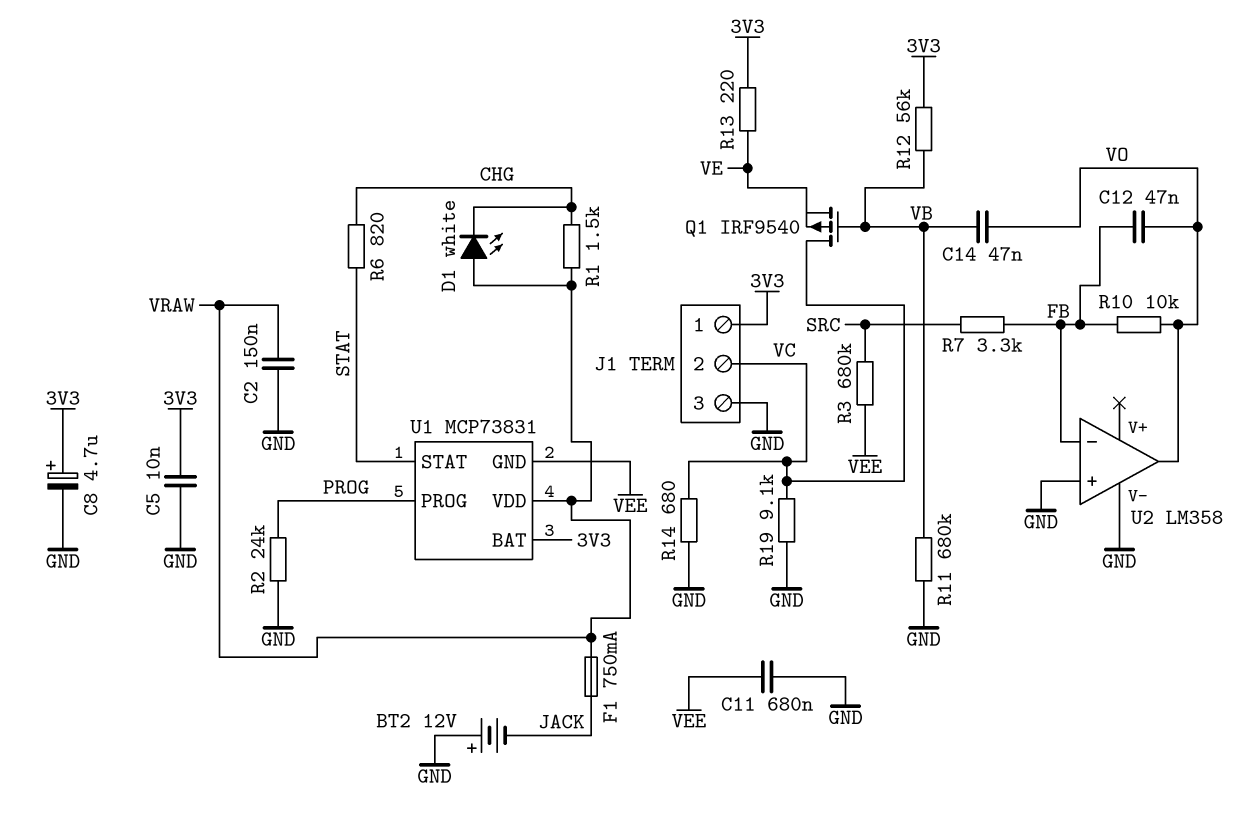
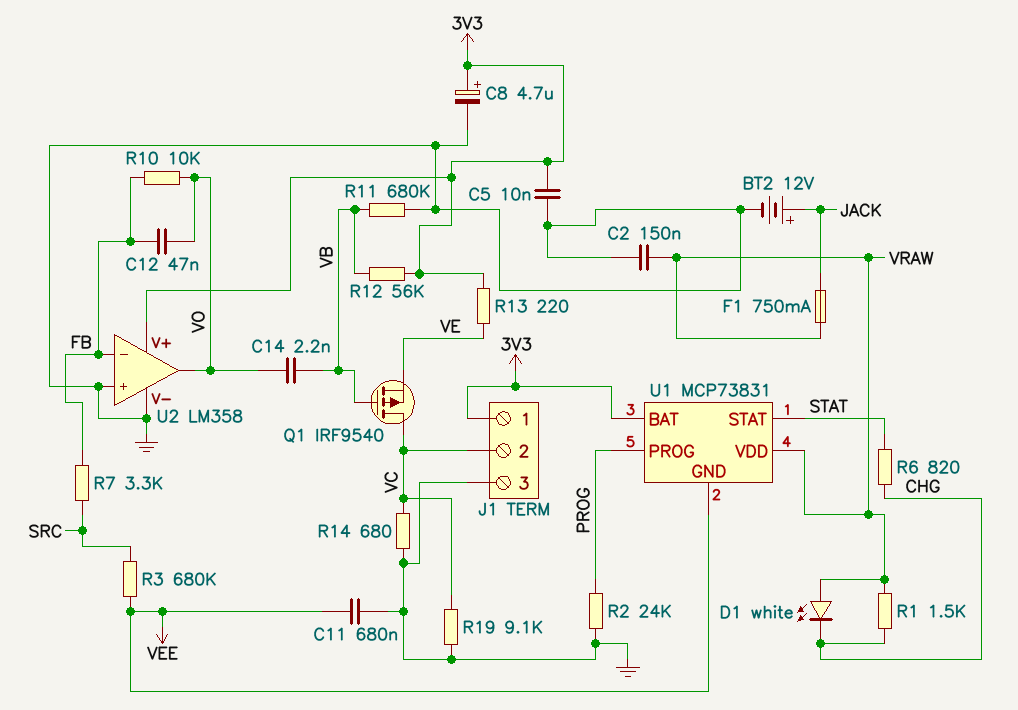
BT2: 12V (plus GND, minus JACK) -> 12V (plus JACK, minus GND)
C14: 47nF (VB, VO) -> 2.2nF (VB, VO)
U2 pin V+: none -> 3V3

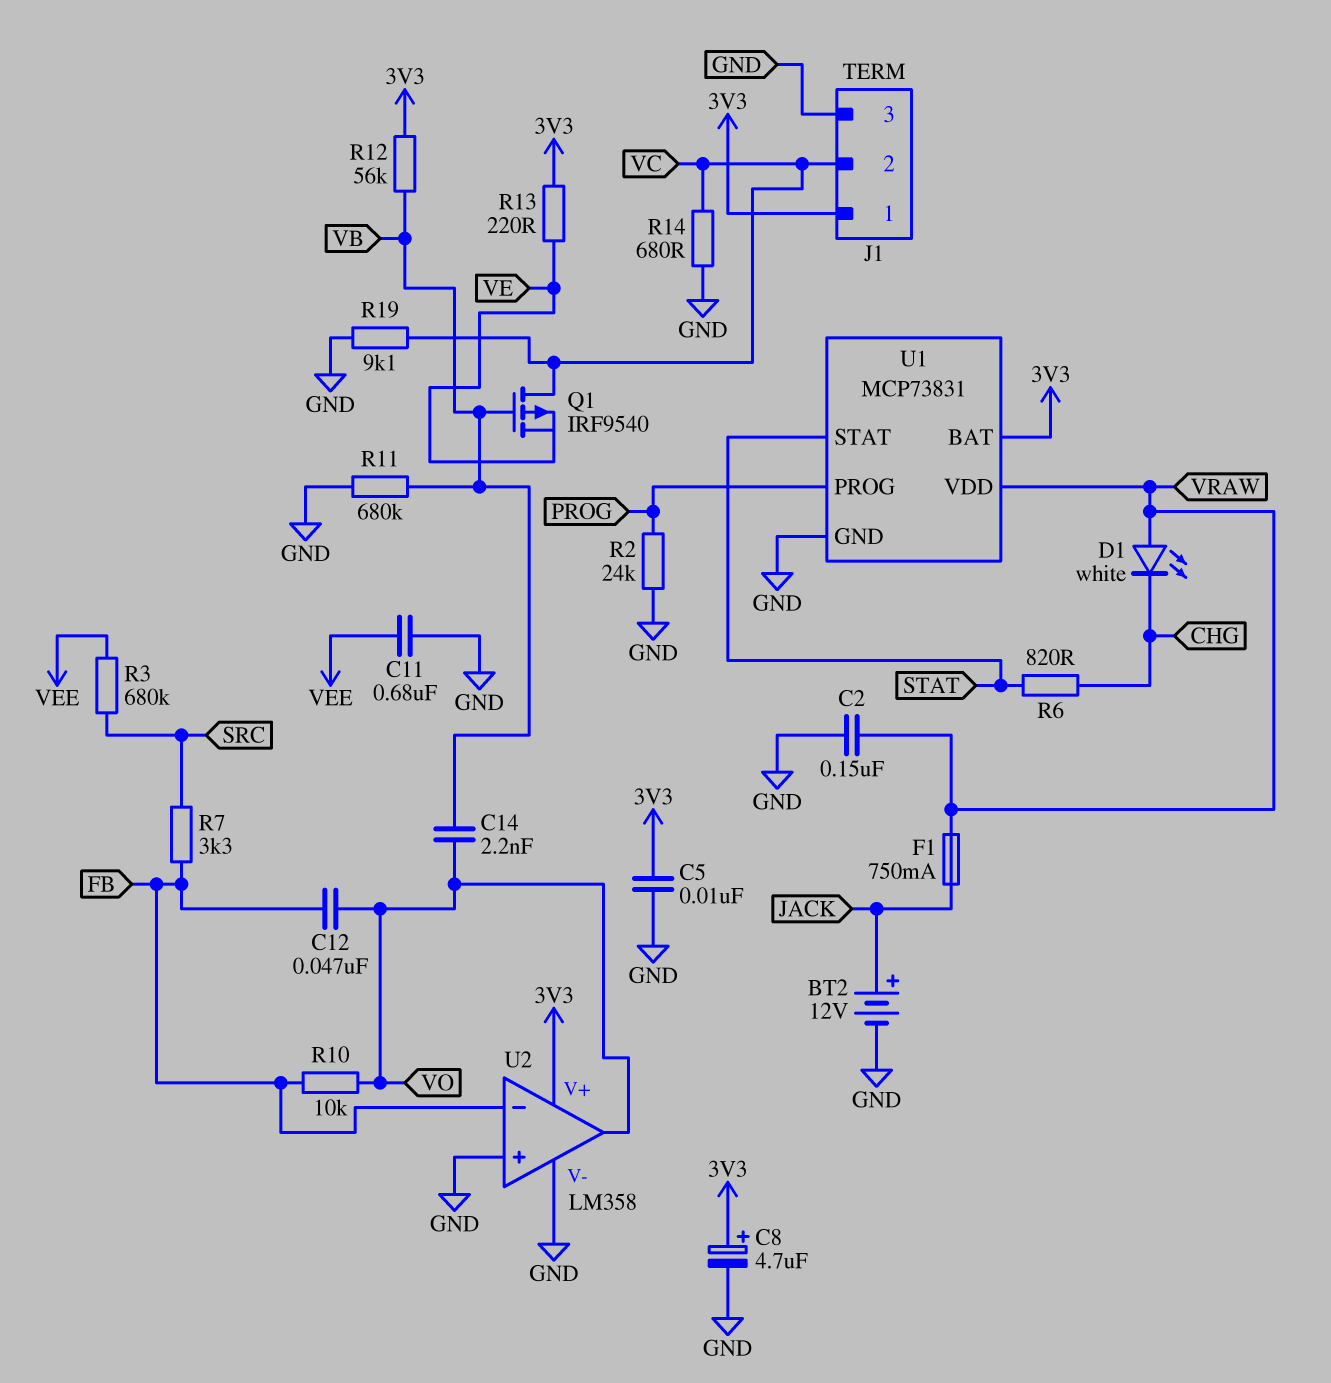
R1: 1.5k (CHG, VRAW) -> none
U1 pin GND: VEE -> GND

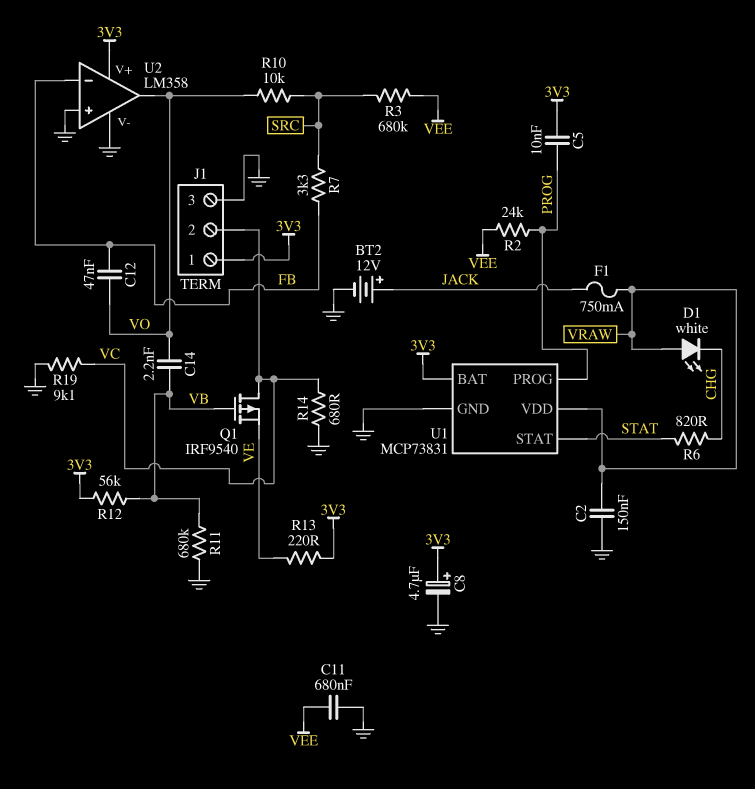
C5: 10nF (3V3, GND) -> 10nF (3V3, PROG)
R2: 24k (GND, PROG) -> 24k (PROG, VEE)
R10: 10k (FB, VO) -> 10k (SRC, VO)

